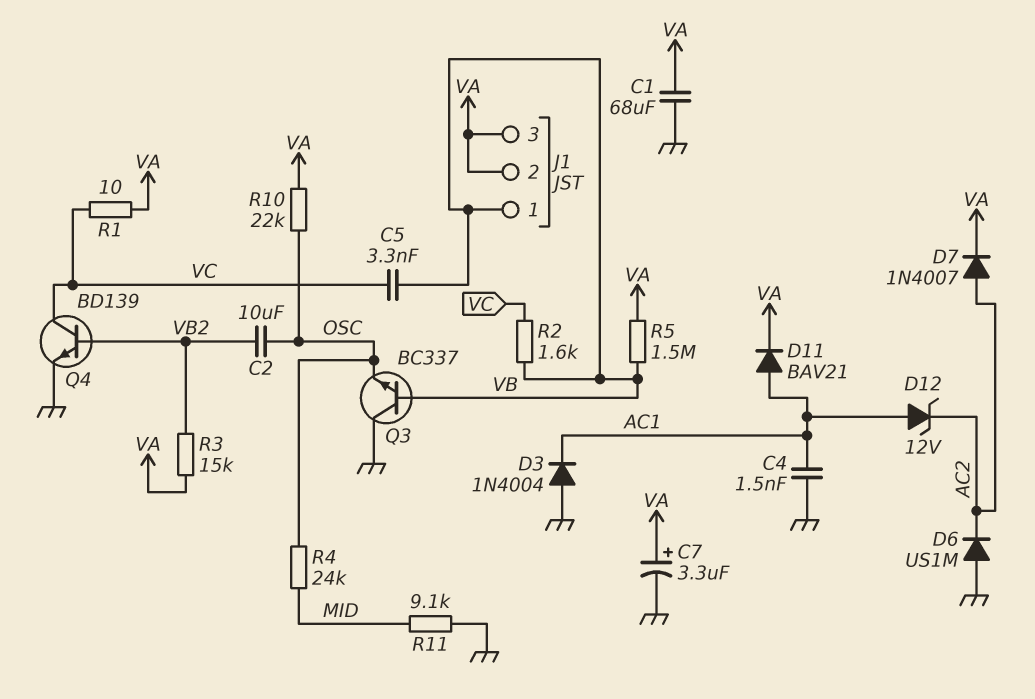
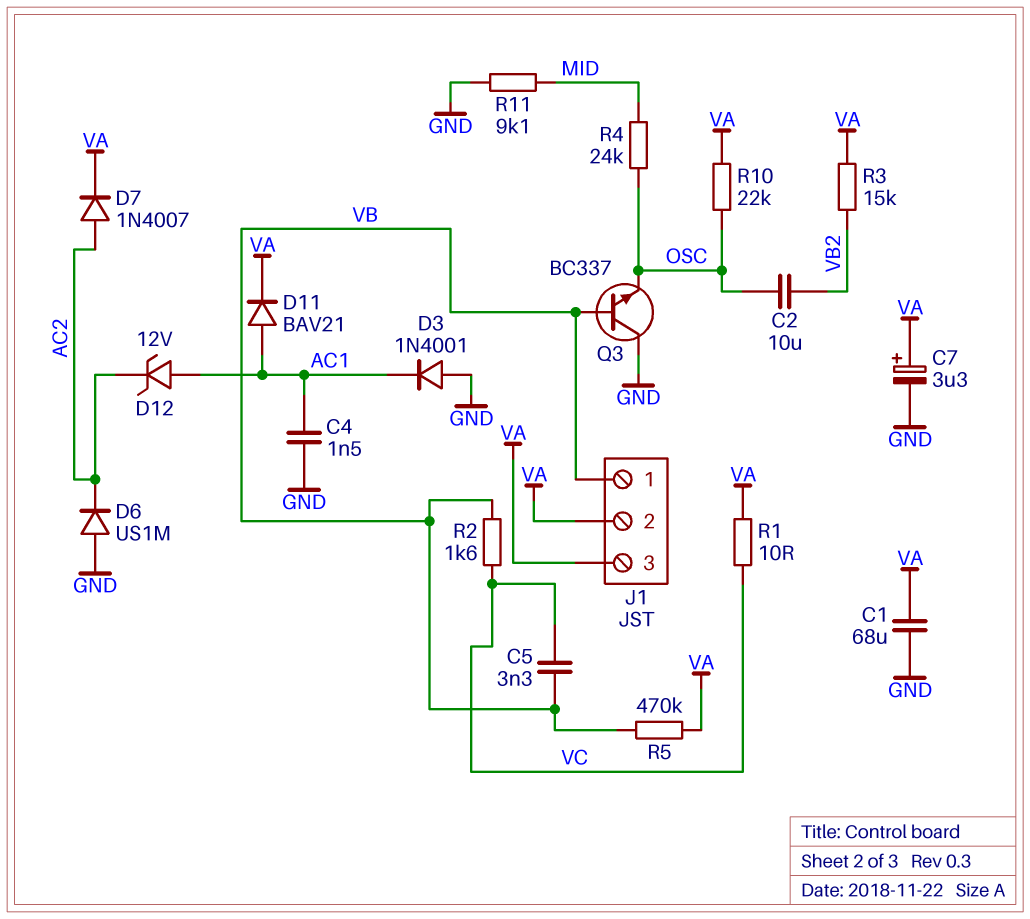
D3: diode 1N4004 (A GND, K AC1) -> diode 1N4001 (A GND, K AC1)
Q4: NPN BD139 (B VB2, C VC, E GND) -> none
R5: 1.5M (VA, VB) -> 470k (VA, VB)

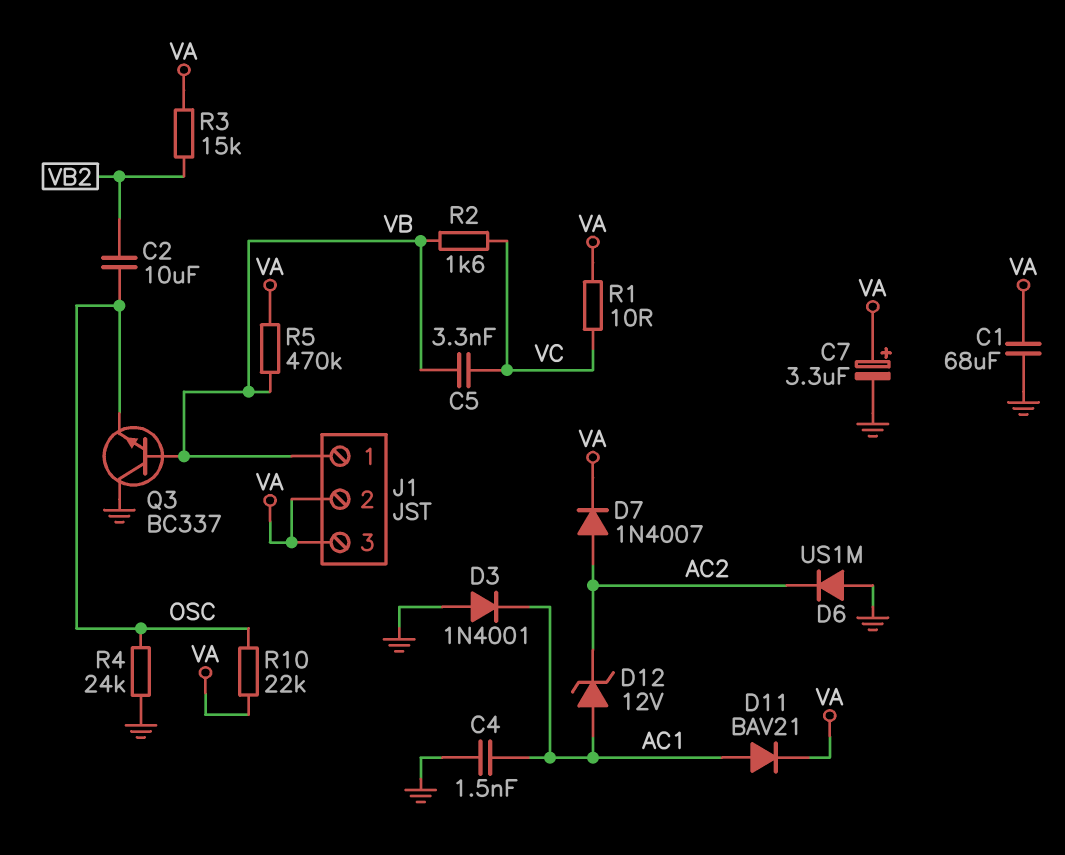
R4: 24k (MID, OSC) -> 24k (GND, OSC)
R11: 9.1k (GND, MID) -> none

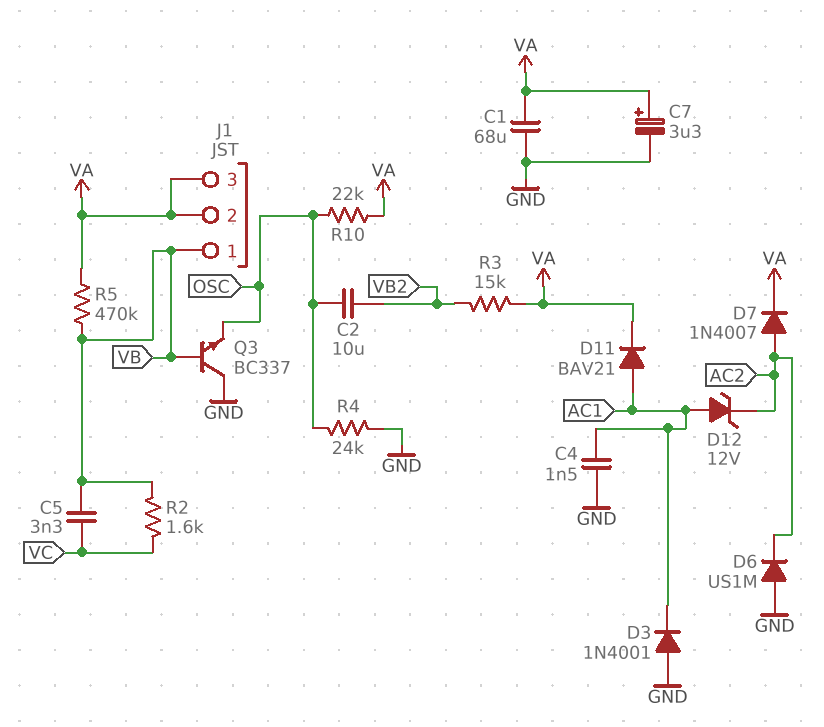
R1: 10 (VA, VC) -> none

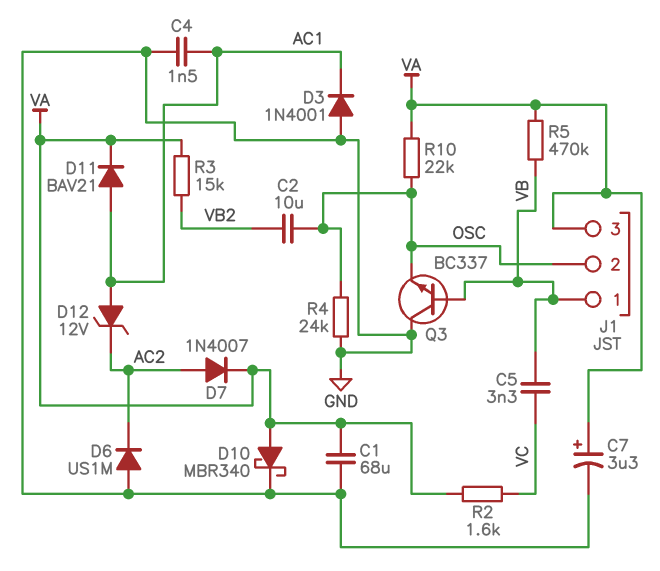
D10: none -> schottky MBR340 (A VA, K GND)
J1 pin 2: VA -> OSC
R2: 1.6k (VB, VC) -> 1.6k (VA, VC)

